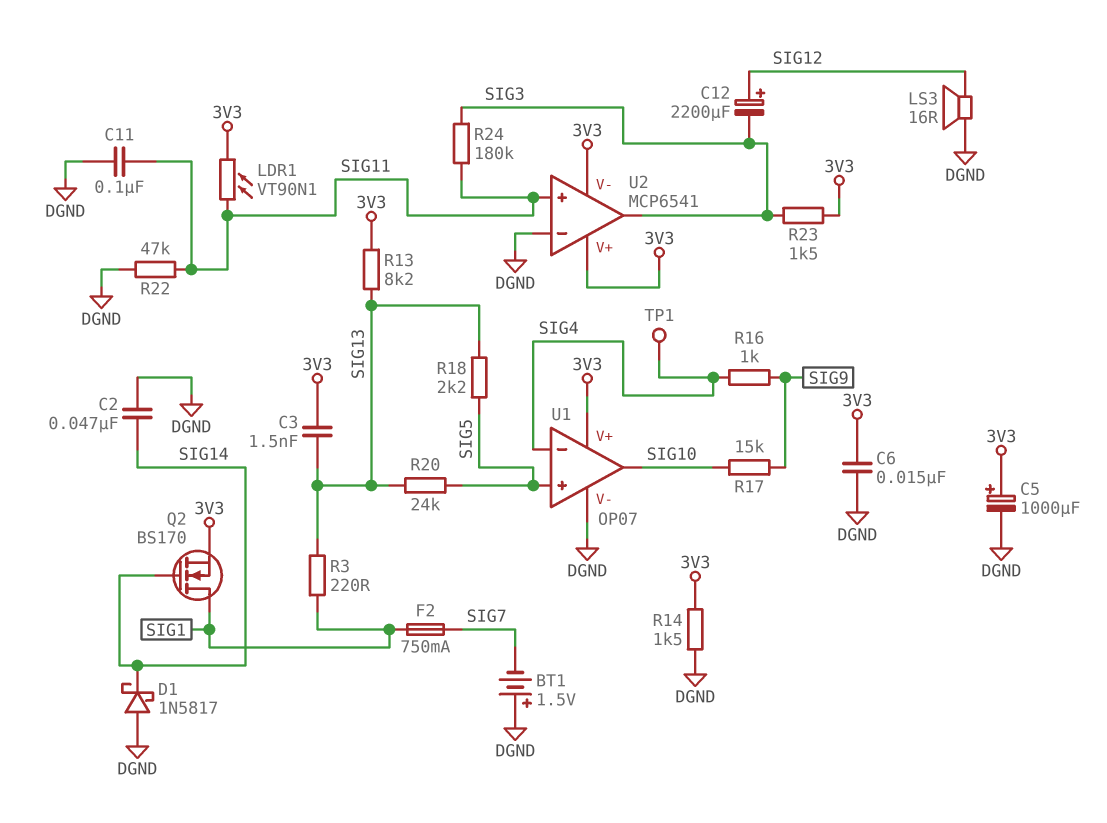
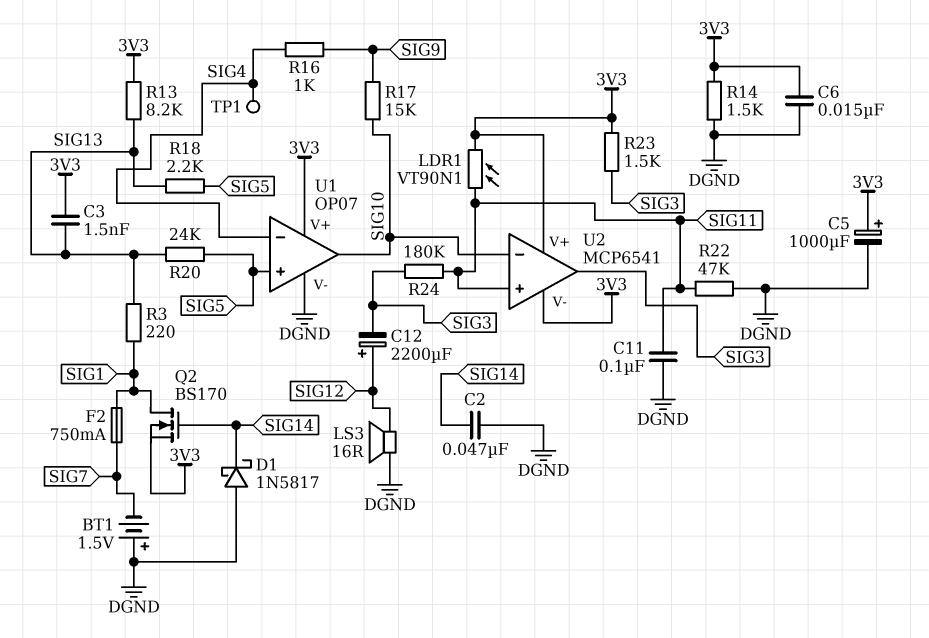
U2 pin in-: DGND -> SIG10

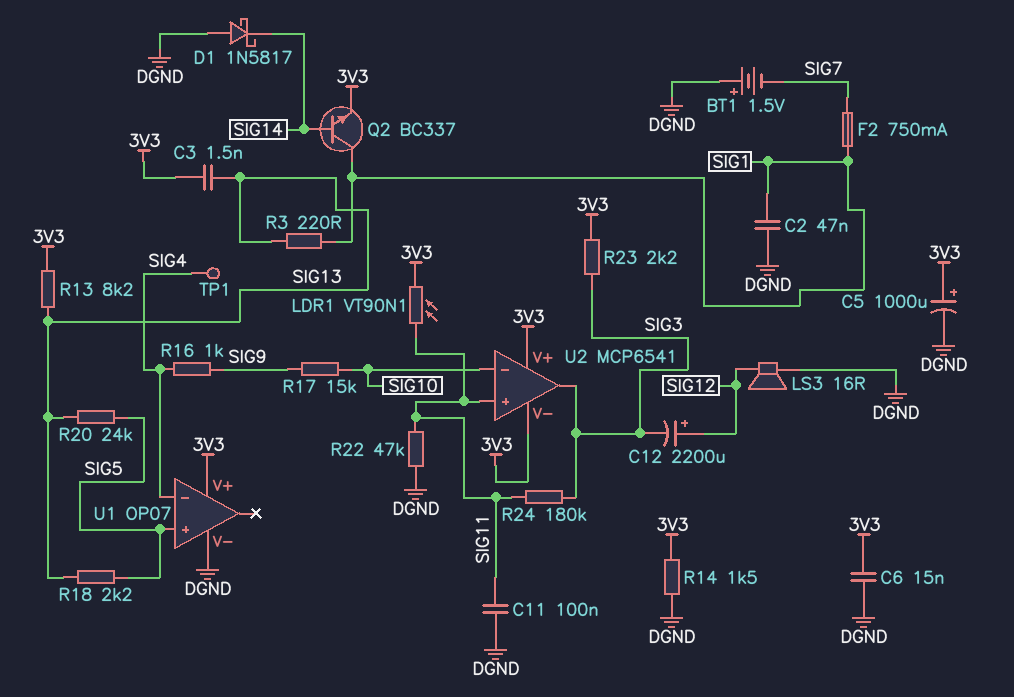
C2: 47nF (DGND, SIG14) -> 47nF (DGND, SIG1)
Q2: NMOS BS170 (G SIG14, D SIG1, S 3V3) -> NPN BC337 (B SIG14, C SIG1, E 3V3)
R23: 1.5k (3V3, SIG3) -> 2.2k (3V3, SIG3)
U1 pin out: SIG10 -> none

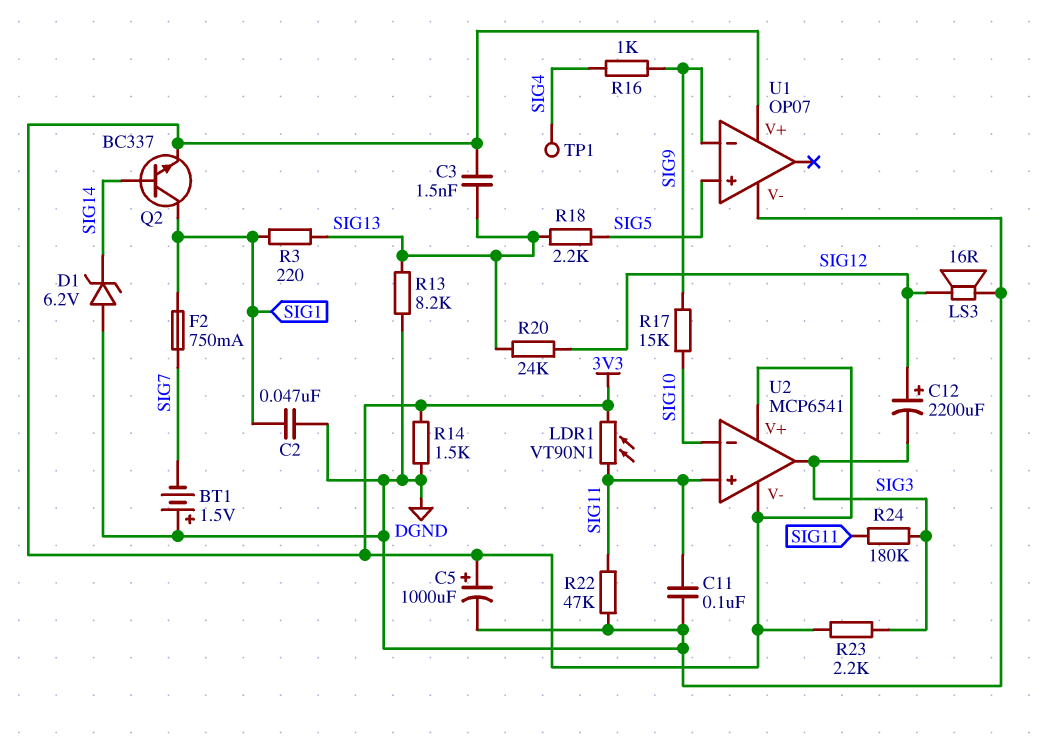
C6: 15nF (3V3, DGND) -> none
D1: schottky 1N5817 (A DGND, K SIG14) -> zener 6.2V (A DGND, K SIG14)
R13: 8.2k (3V3, SIG13) -> 8.2k (DGND, SIG13)
R20: 24k (SIG5, SIG13) -> 24k (SIG12, SIG13)
U1 pin in-: SIG4 -> SIG9

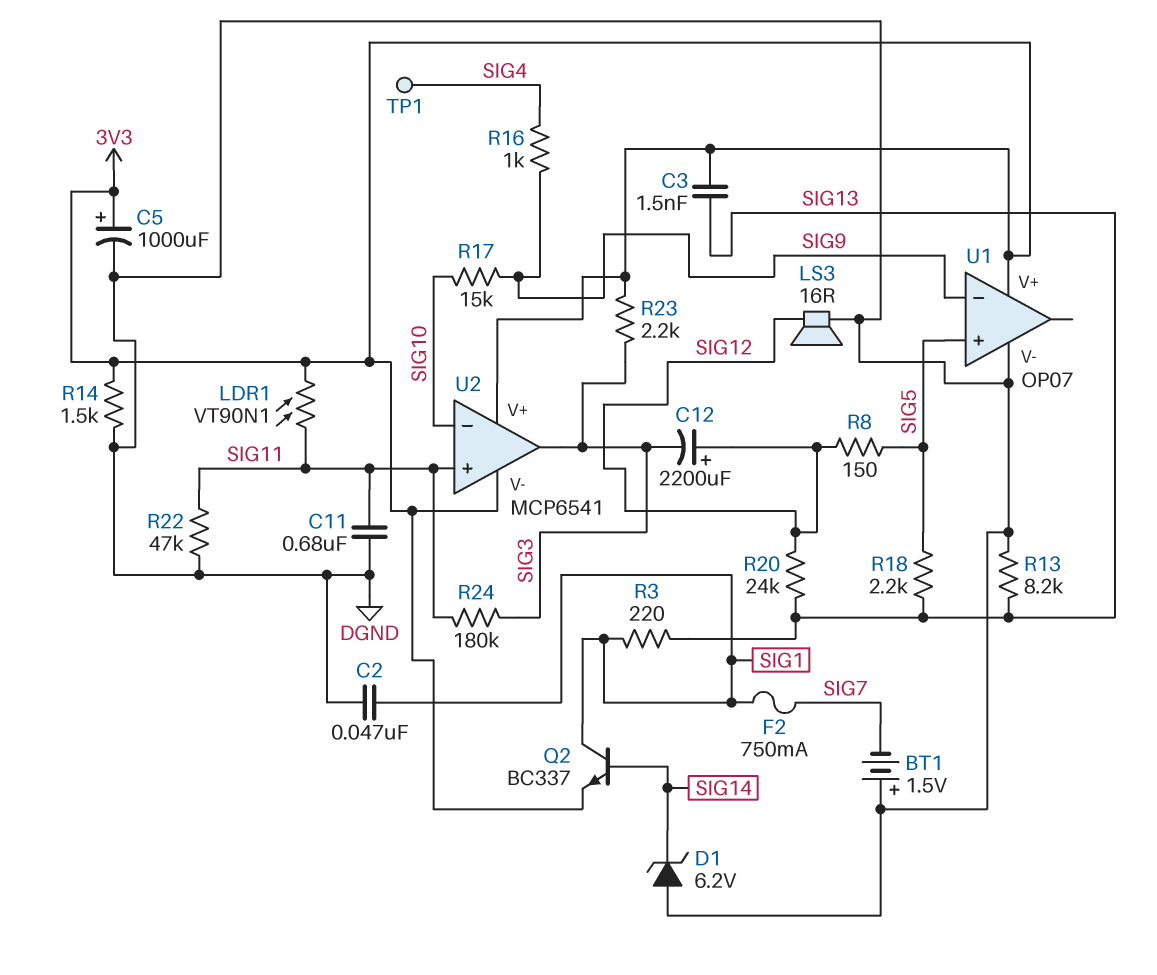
C11: 100nF (DGND, SIG11) -> 680nF (DGND, SIG11)
R8: none -> 150 (SIG5, SIG12)

